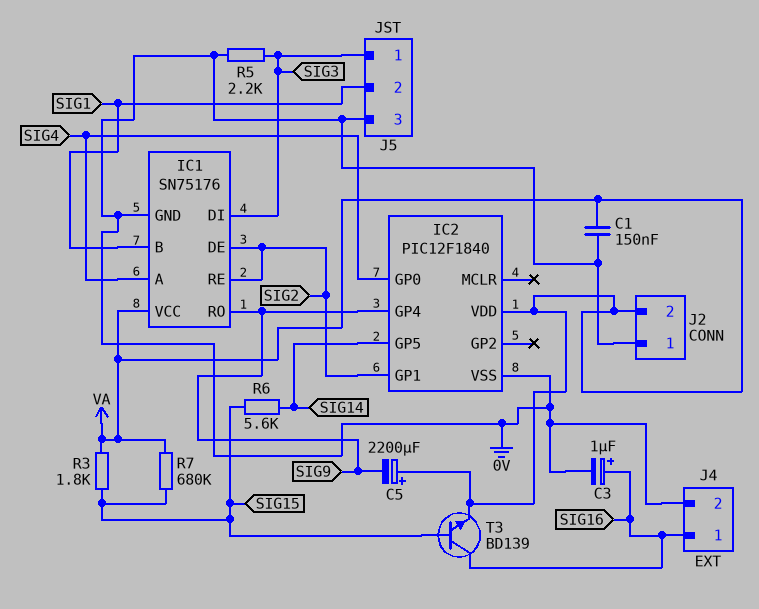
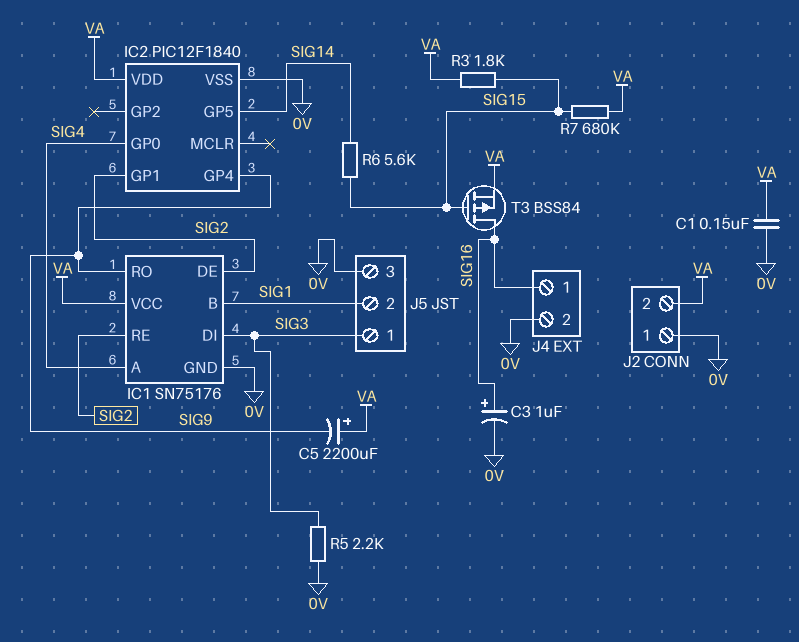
T3: NPN BD139 (B SIG15, C SIG16, E VA) -> PMOS BSS84 (G SIG15, D SIG16, S VA)

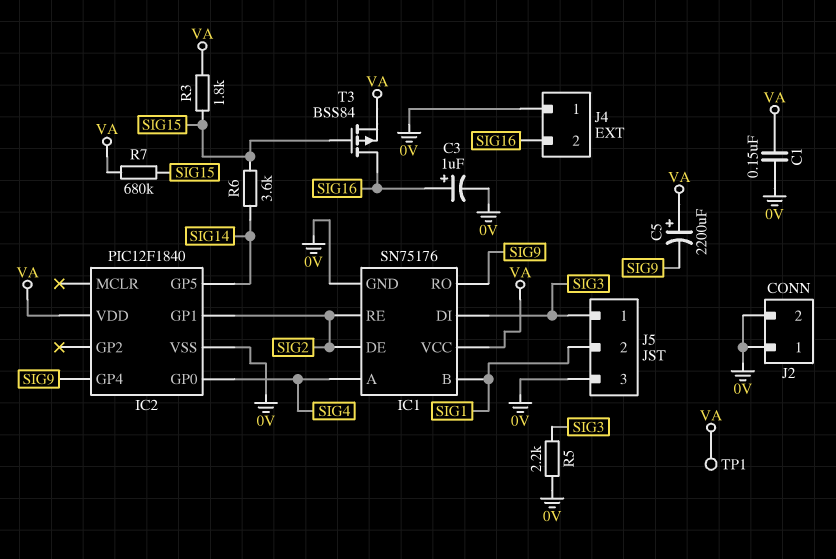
J2 pin 2: VA -> 0V
J4 pin 1: SIG16 -> 0V
J4 pin 2: 0V -> SIG16
R6: 5.6k (SIG14, SIG15) -> 3.6k (SIG14, SIG15)
TP1: none -> test point (VA)

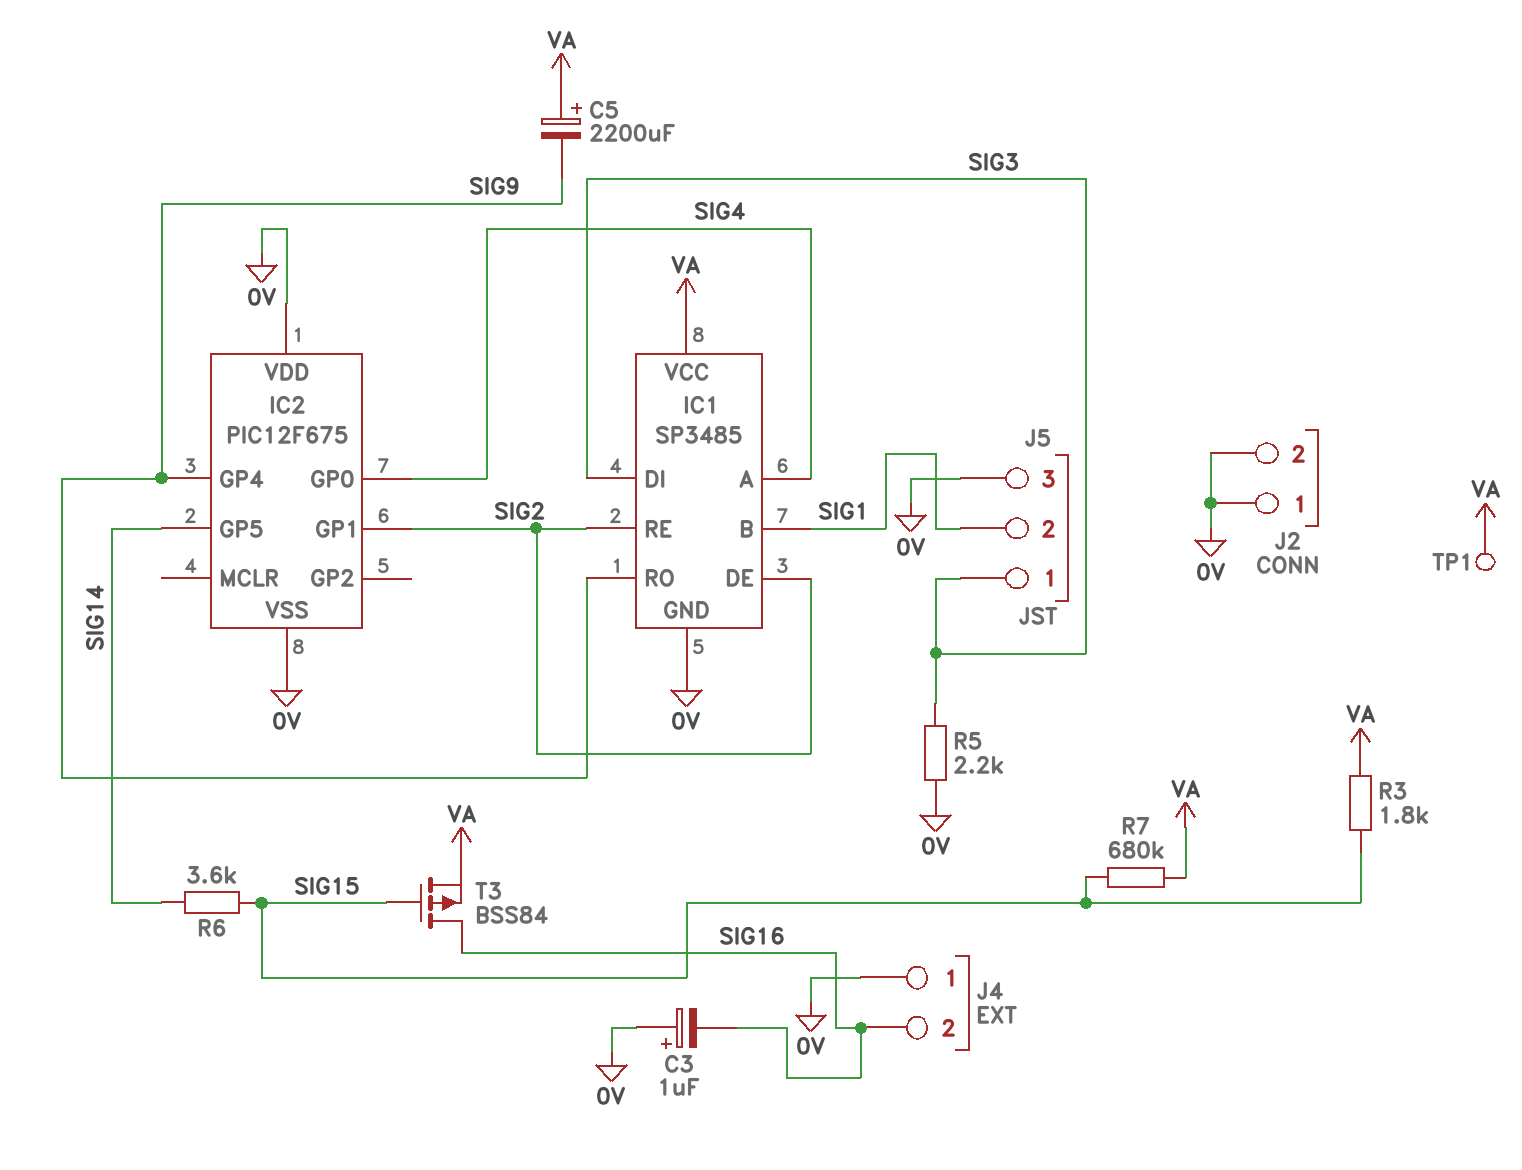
C1: 150nF (0V, VA) -> none
C3: 1uF (plus SIG16, minus 0V) -> 1uF (plus 0V, minus SIG16)
IC1: SN75176 -> SP3485
IC2: PIC12F1840 -> PIC12F675
IC2 pin VDD: VA -> 0V

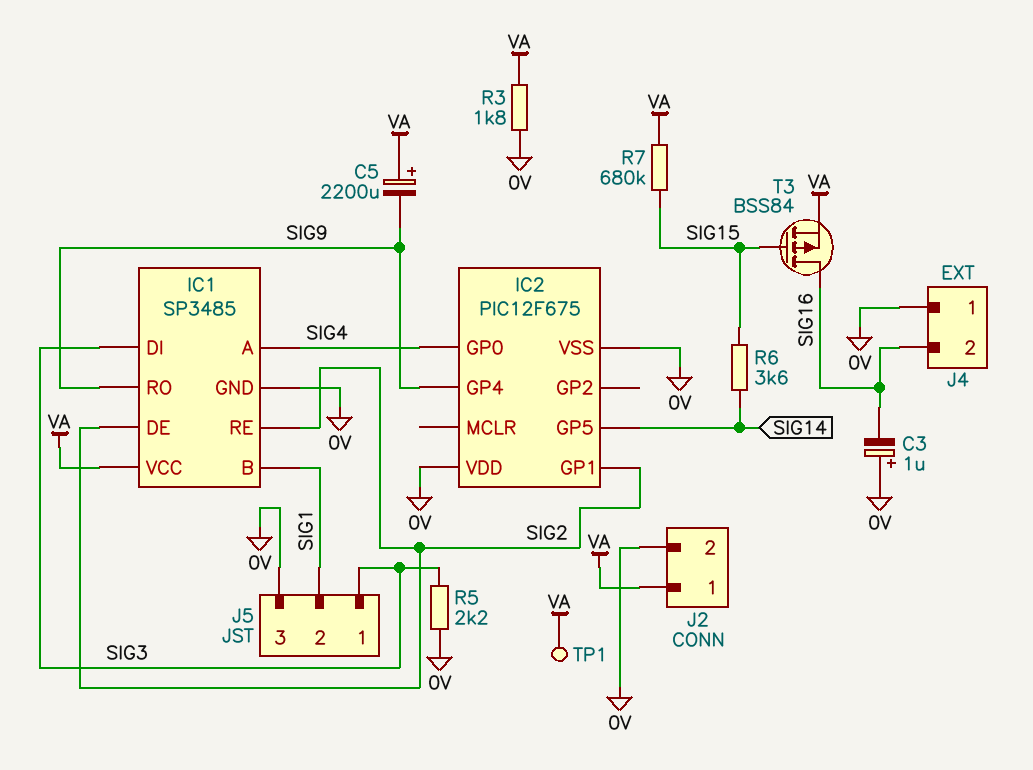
J2 pin 1: 0V -> VA
R3: 1.8k (SIG15, VA) -> 1.8k (0V, VA)

